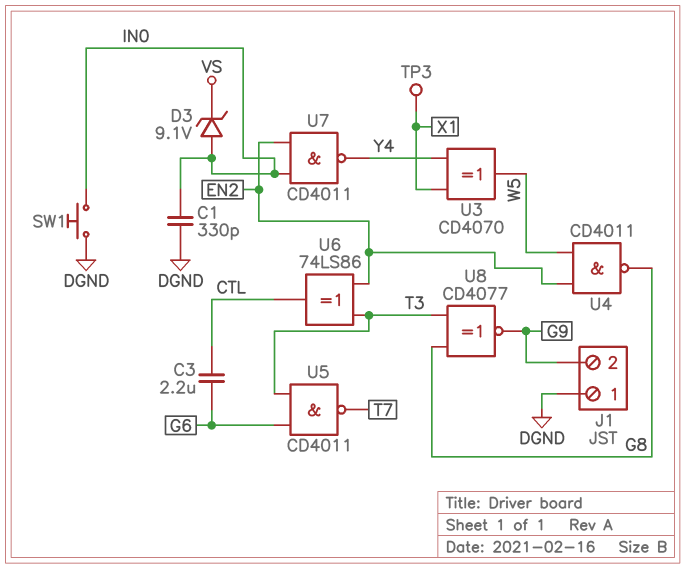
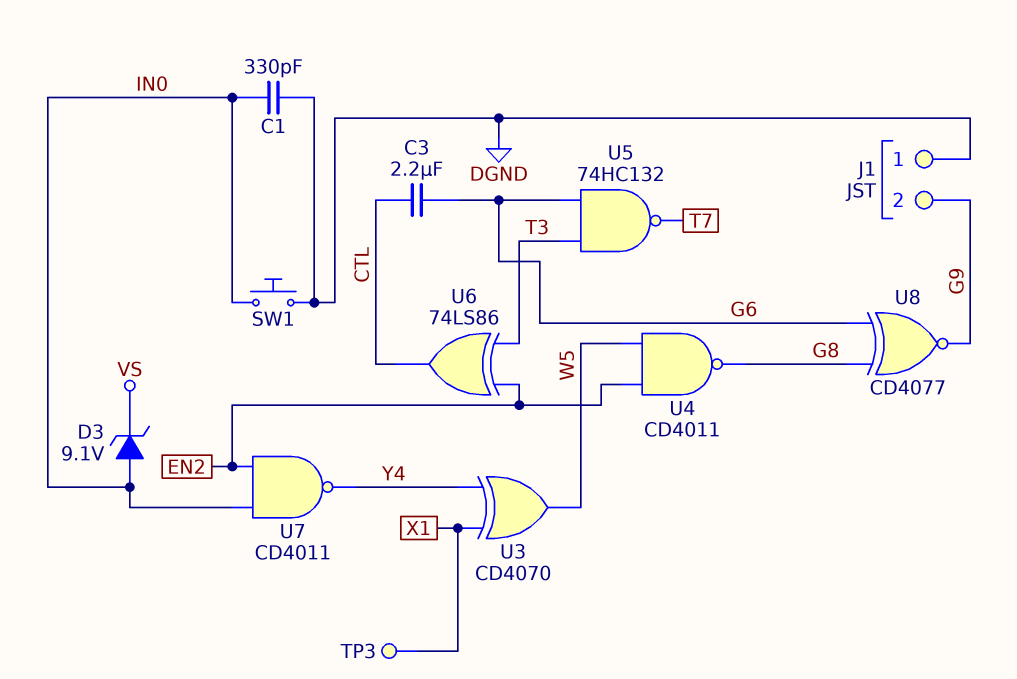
U5: NAND CD4011 (in G6, in T3, out T7) -> NAND 74HC132 (in G6, in T3, out T7)
U8: XNOR CD4077 (in G8, in T3, out G9) -> XNOR CD4077 (in G6, in G8, out G9)

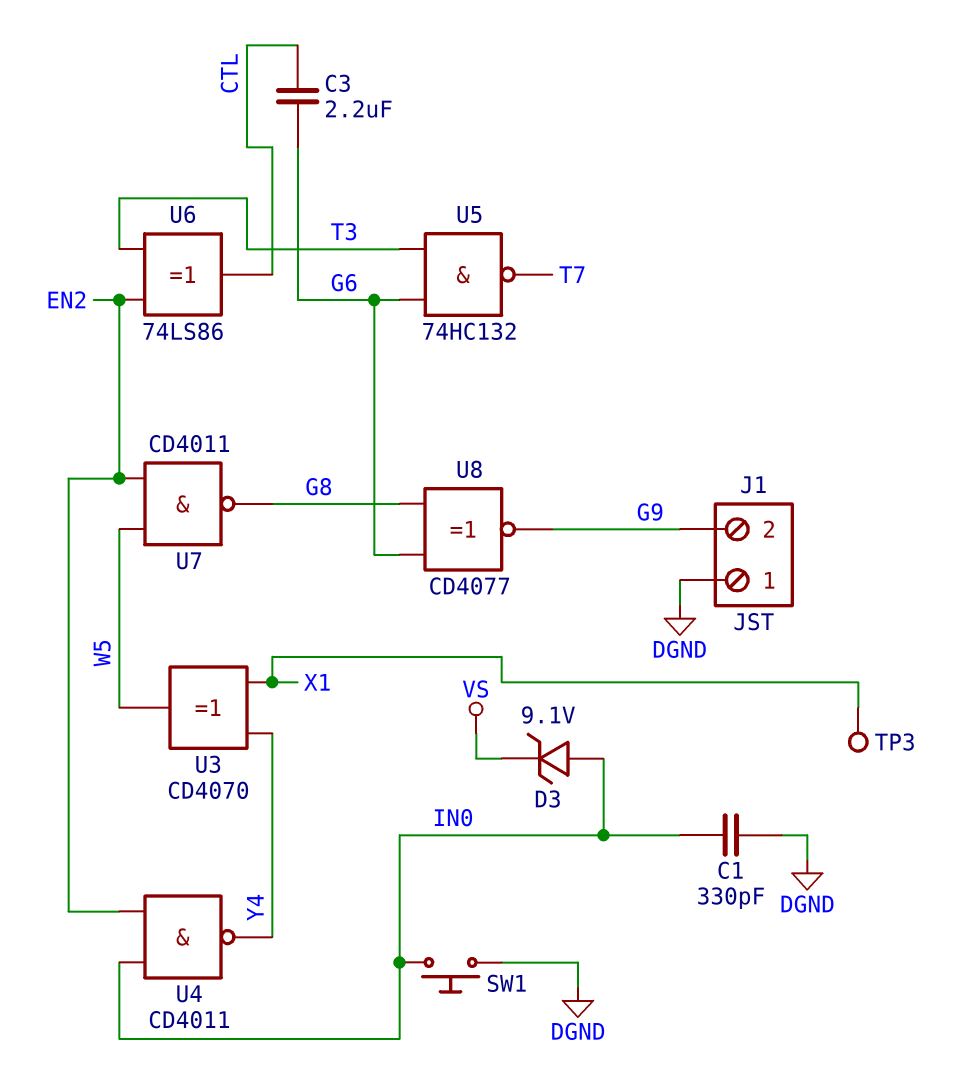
U4: NAND CD4011 (in EN2, in W5, out G8) -> NAND CD4011 (in EN2, in IN0, out Y4)
U7: NAND CD4011 (in EN2, in IN0, out Y4) -> NAND CD4011 (in EN2, in W5, out G8)

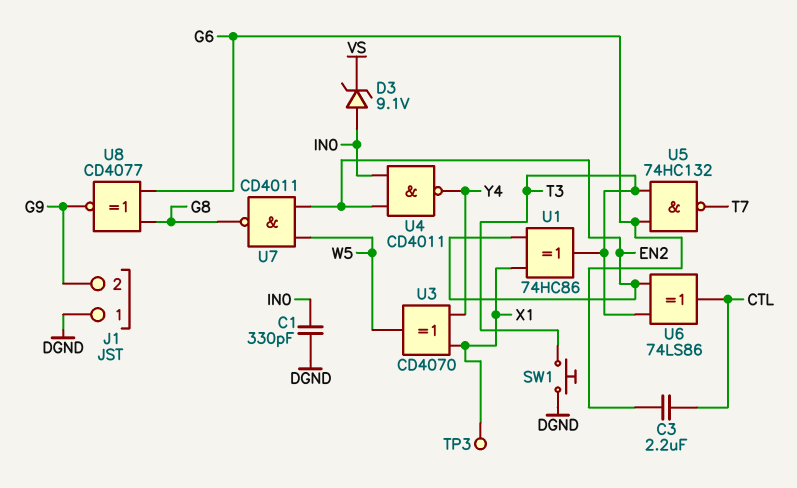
SW1: button (DGND, IN0) -> button (DGND, T3)
U1: none -> XOR 74HC86 (in EN2, in X1, out T3)

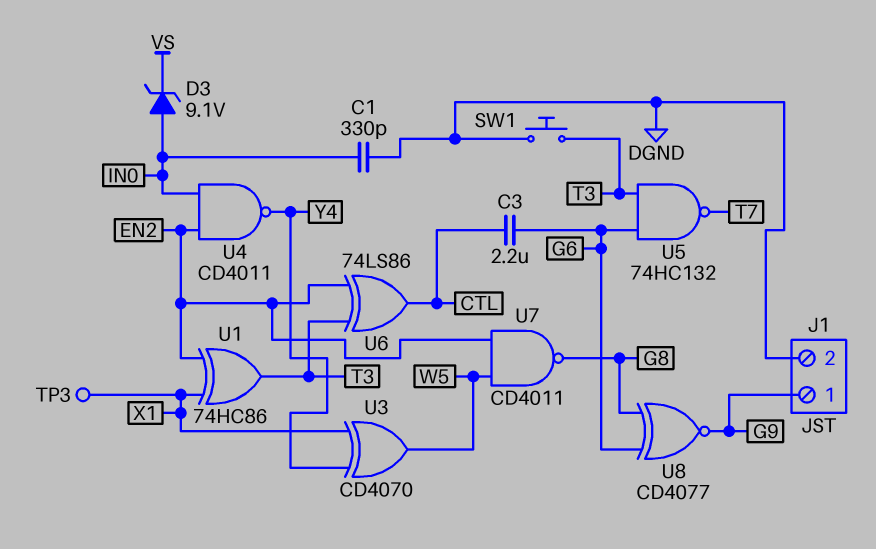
J1 pin 1: DGND -> G9
J1 pin 2: G9 -> DGND

